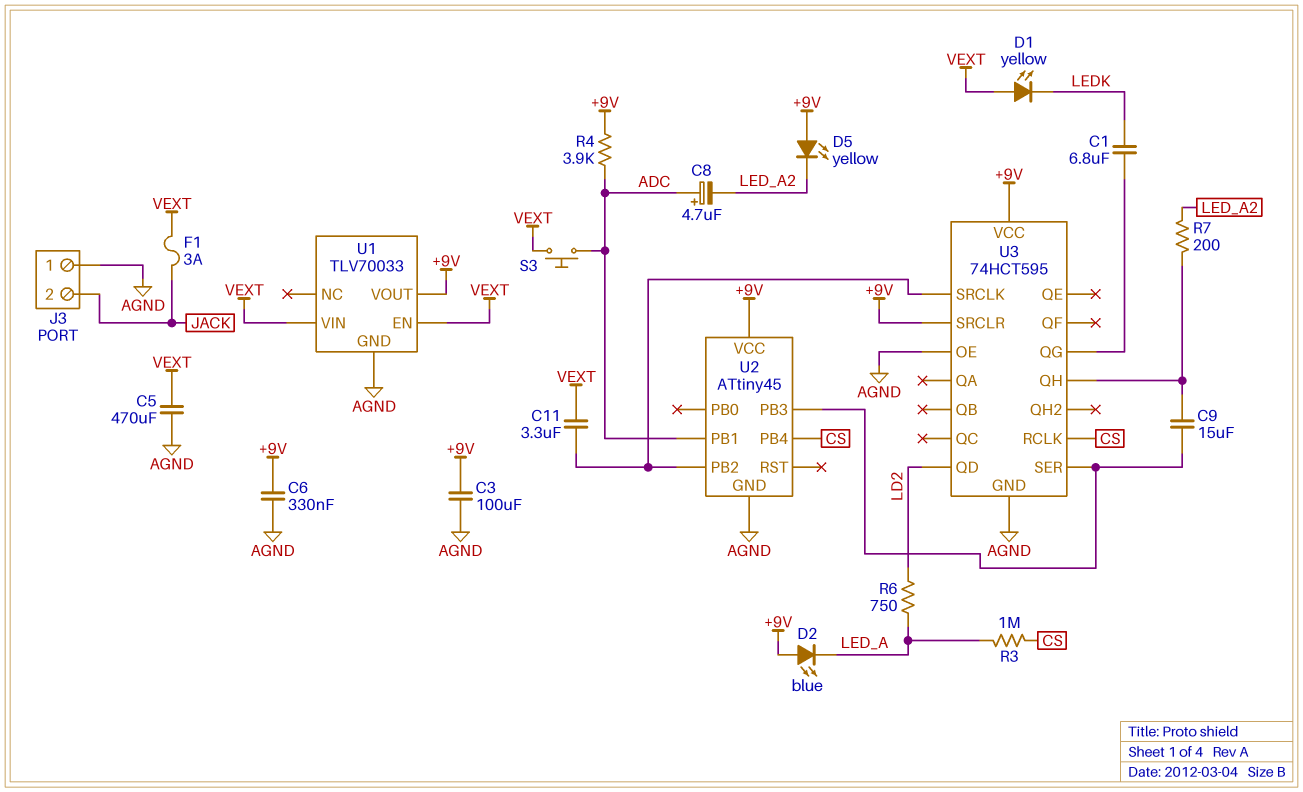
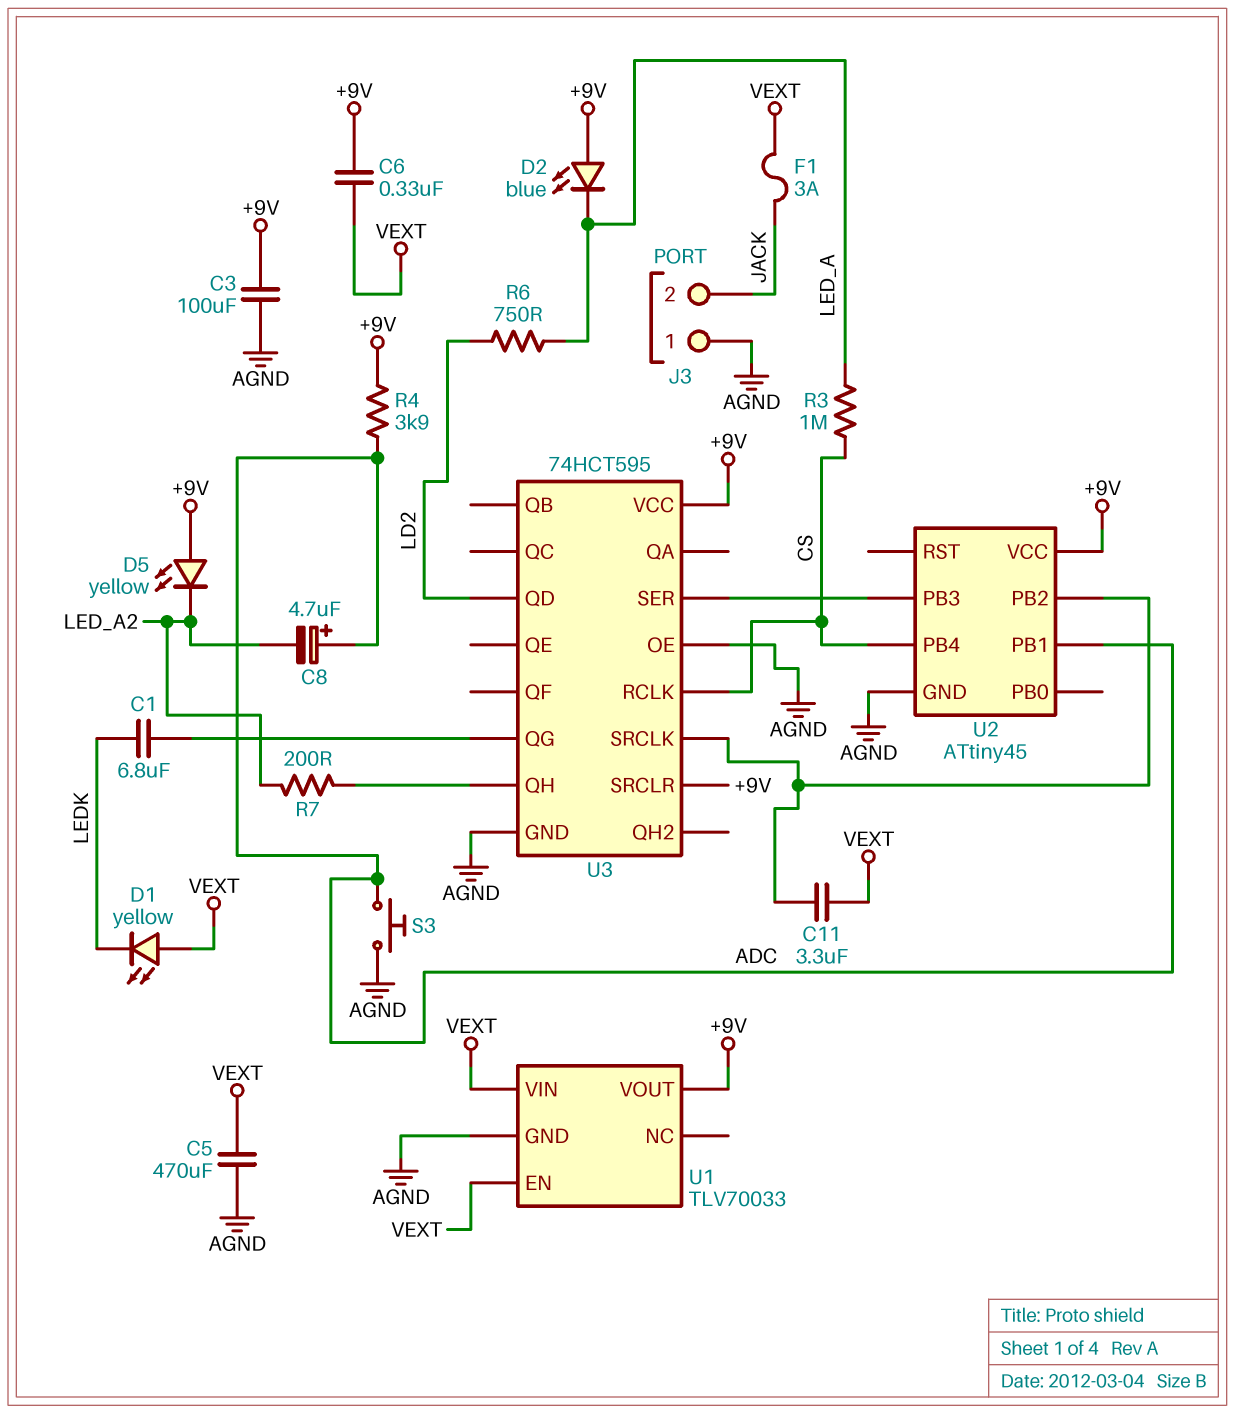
C6: 330nF (+9V, AGND) -> 330nF (+9V, VEXT)
C9: 15uF (U2/PB3, U3/QH) -> none
S3: button (ADC, VEXT) -> button (ADC, AGND)

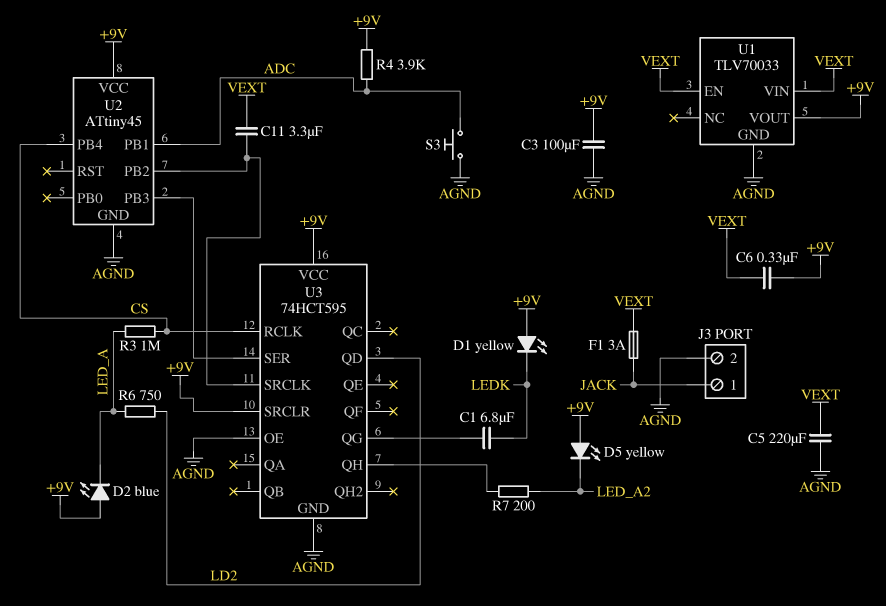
C5: 470uF (AGND, VEXT) -> 220uF (AGND, VEXT)
C8: 4.7uF (plus ADC, minus LED_A2) -> none
D1: LED yellow (A VEXT, K LEDK) -> LED yellow (A +9V, K LEDK)
J3 pin 1: AGND -> JACK
J3 pin 2: JACK -> AGND

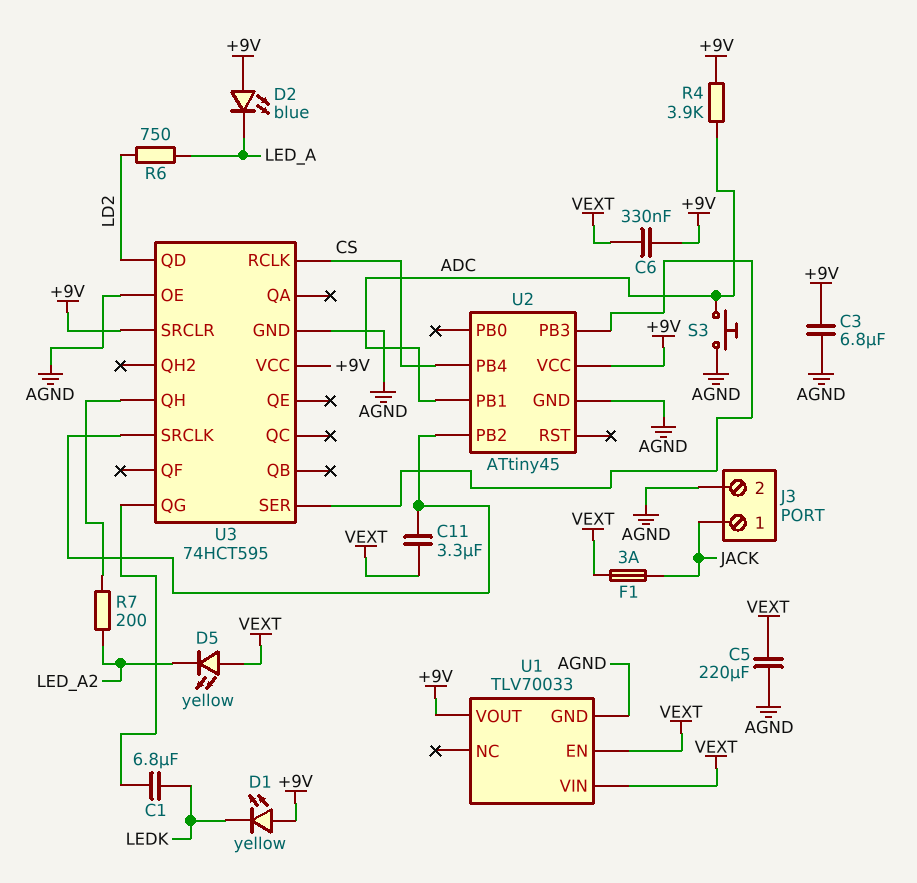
C3: 100uF (+9V, AGND) -> 6.8uF (+9V, AGND)
D5: LED yellow (A +9V, K LED_A2) -> LED yellow (A VEXT, K LED_A2)
R3: 1M (CS, LED_A) -> none

